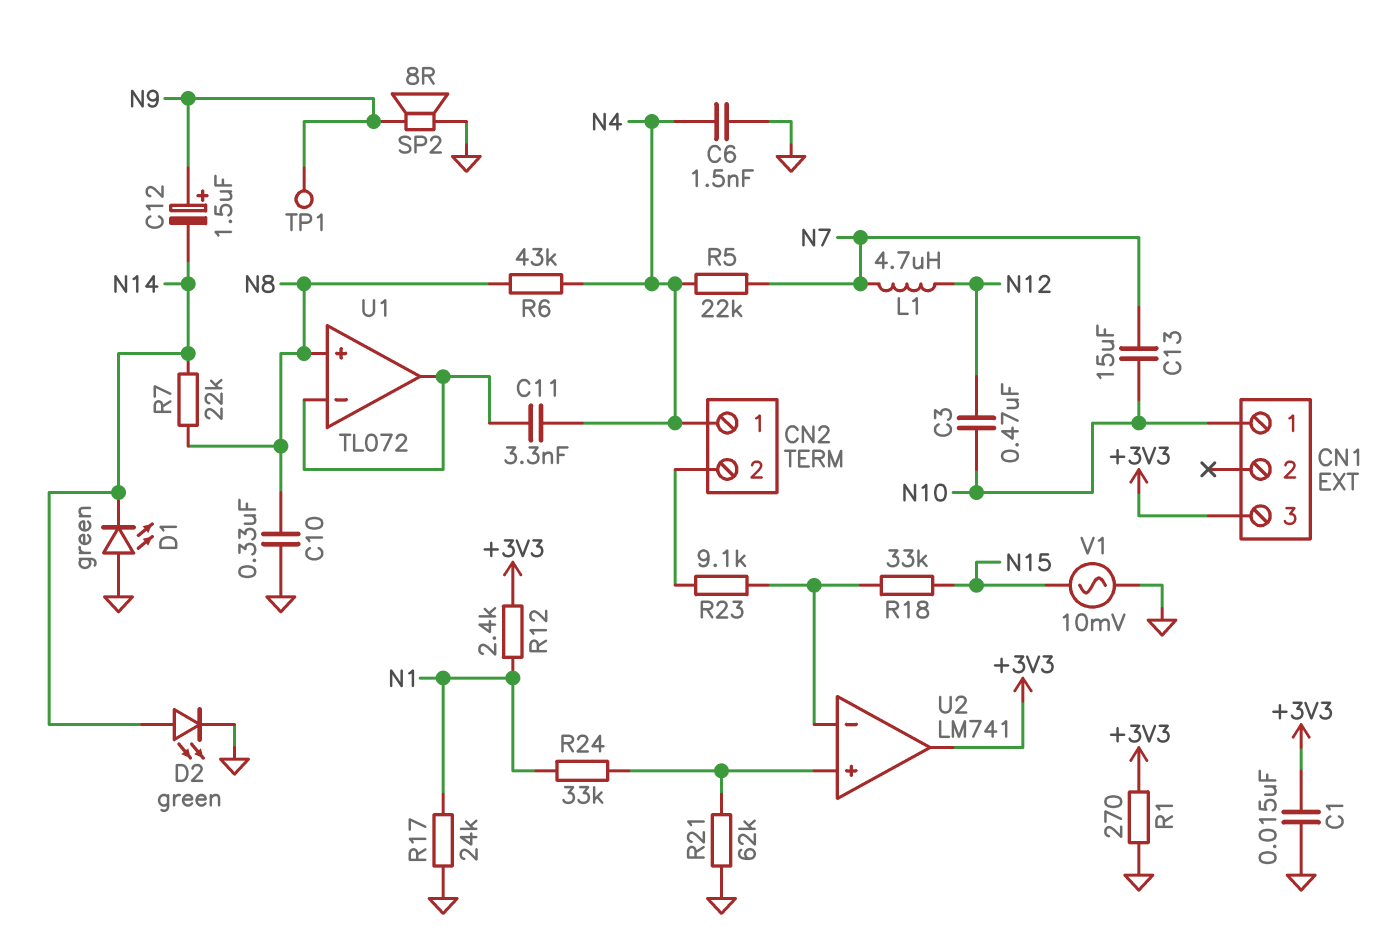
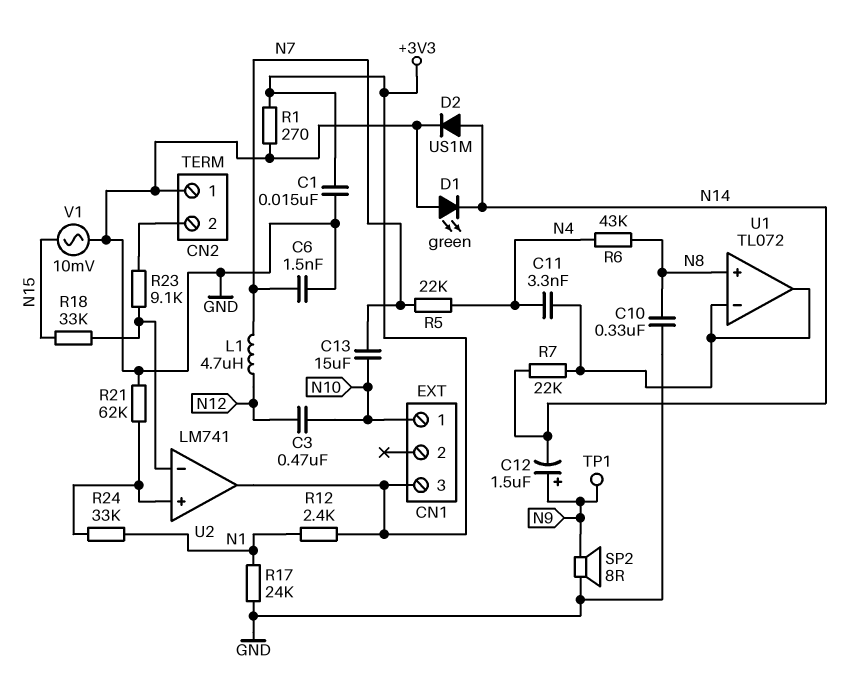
C6: 1.5nF (GND, N4) -> 1.5nF (GND, N7)
CN2 pin 1: N4 -> GND
D2: LED green (A N14, K GND) -> diode US1M (A N14, K GND)
R7: 22k (N8, N14) -> 22k (N14, U1/in-)

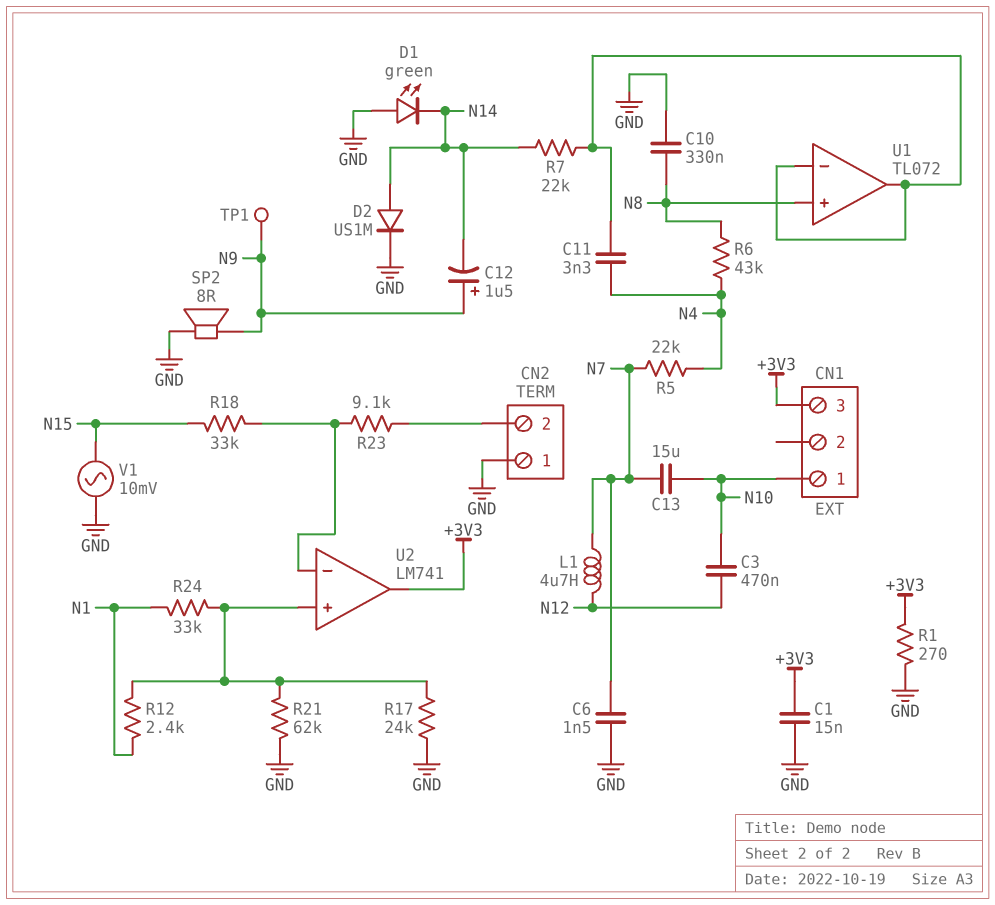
R12: 2.4k (+3V3, N1) -> 2.4k (N1, U2/in+)
R17: 24k (GND, N1) -> 24k (GND, U2/in+)

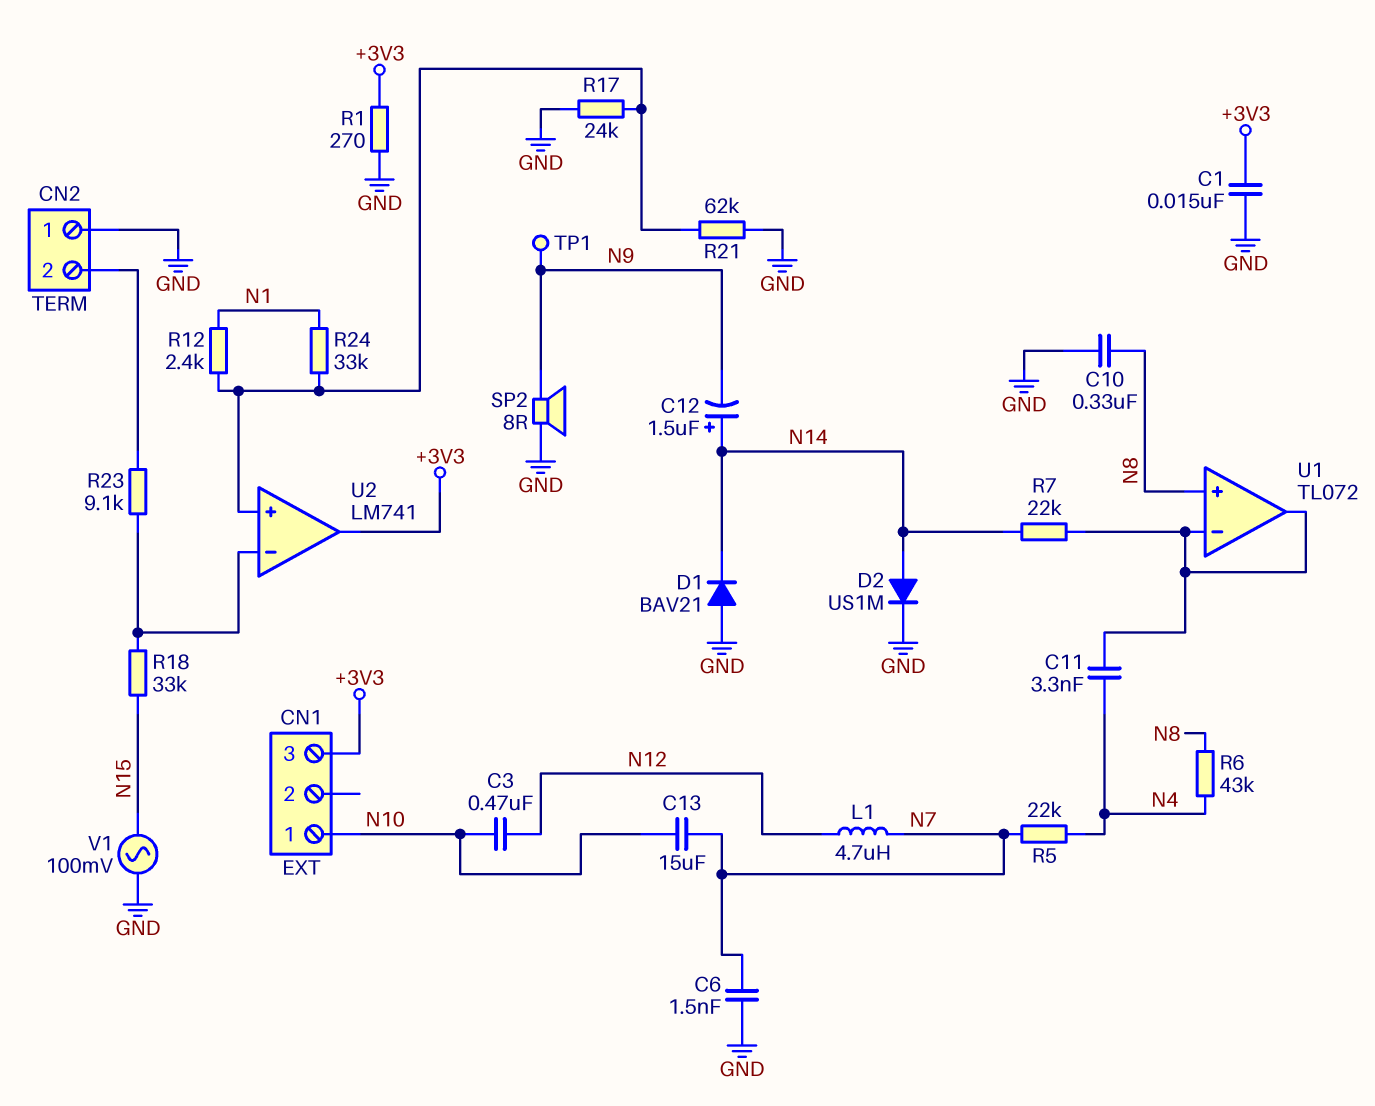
C12: 1.5uF (plus N9, minus N14) -> 1.5uF (plus N14, minus N9)
D1: LED green (A GND, K N14) -> diode BAV21 (A GND, K N14)
V1: AC 10mV (GND, N15) -> AC 100mV (GND, N15)

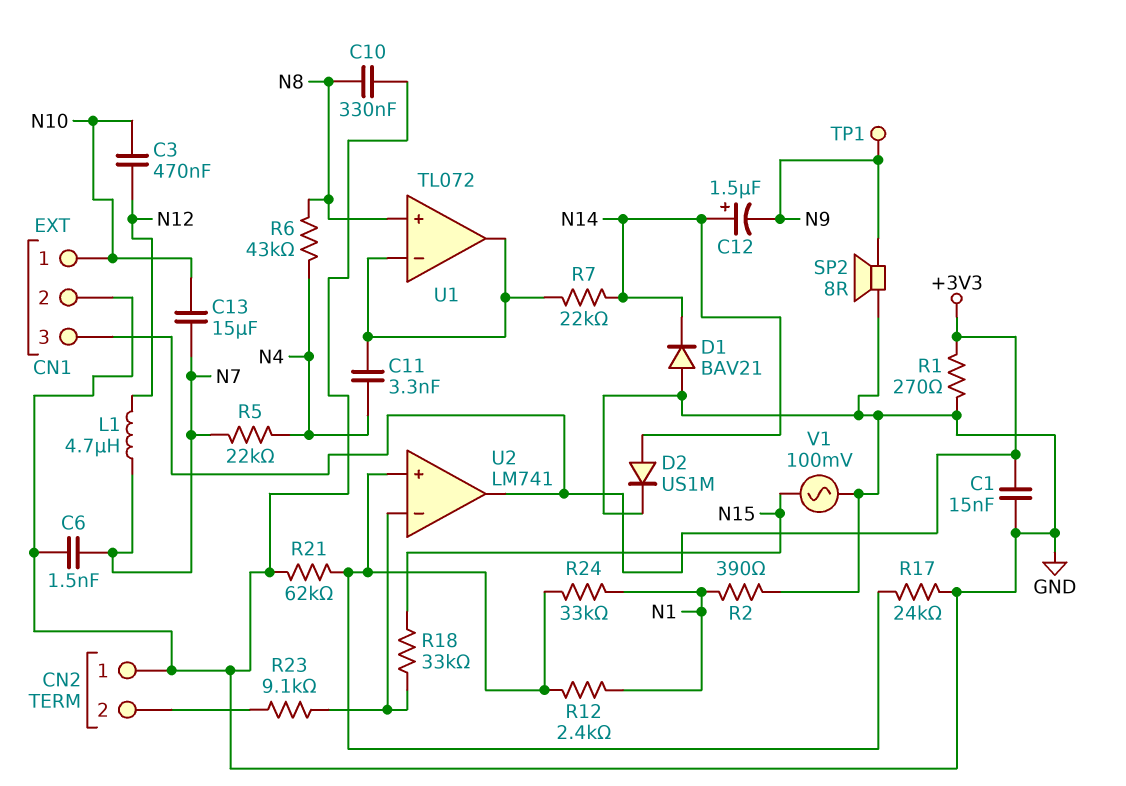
CN1 pin 2: none -> GND
R2: none -> 390 (GND, N1)

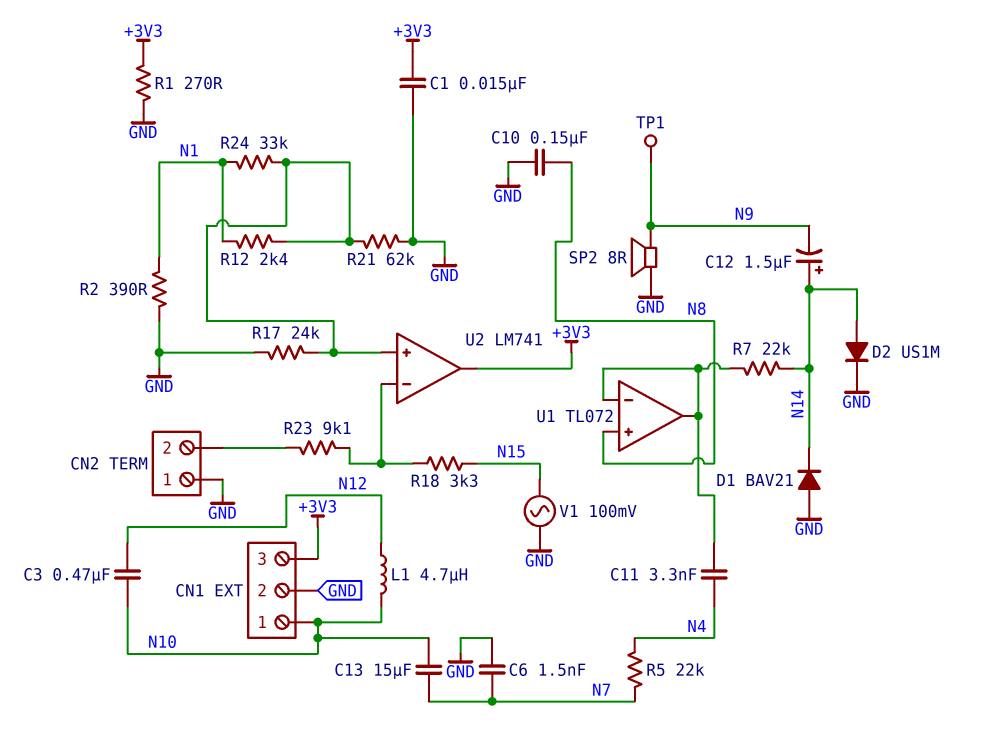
C10: 330nF (GND, N8) -> 150nF (GND, N8)
L1: 4.7uH (N7, N12) -> 4.7uH (N10, N12)
R6: 43k (N4, N8) -> none
R18: 33k (N15, U2/in-) -> 3.3k (N15, U2/in-)

